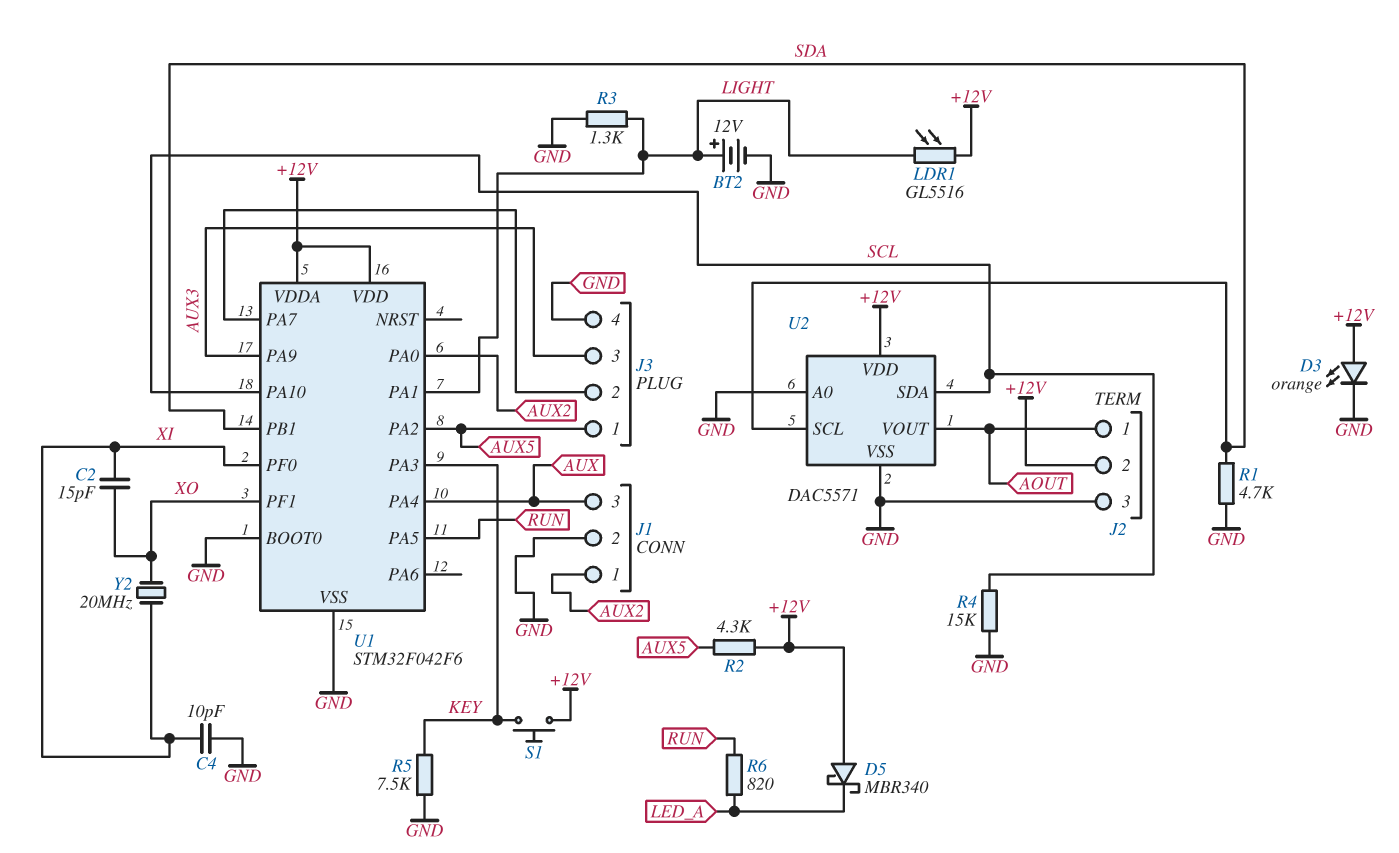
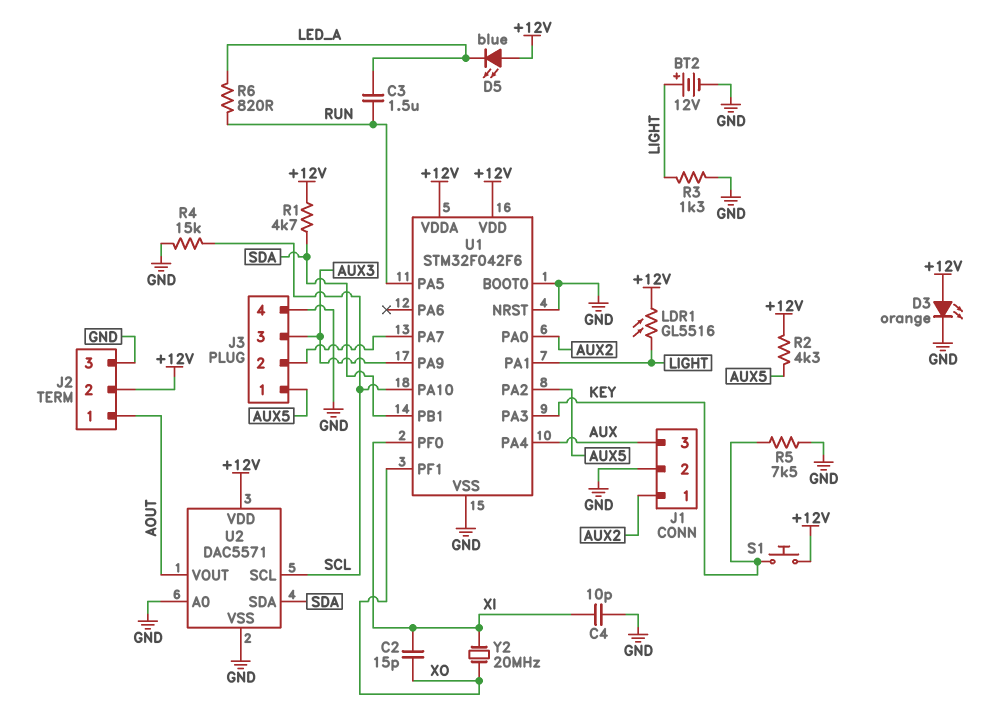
C3: none -> 1.5uF (LED_A, RUN)
D5: schottky MBR340 (A +12V, K LED_A) -> LED blue (A +12V, K LED_A)
R1: 4.7k (GND, SDA) -> 4.7k (+12V, SDA)
U1 pin NRST: none -> GND
U2 pin SCL: SDA -> SCL
U2 pin SDA: SCL -> SDA

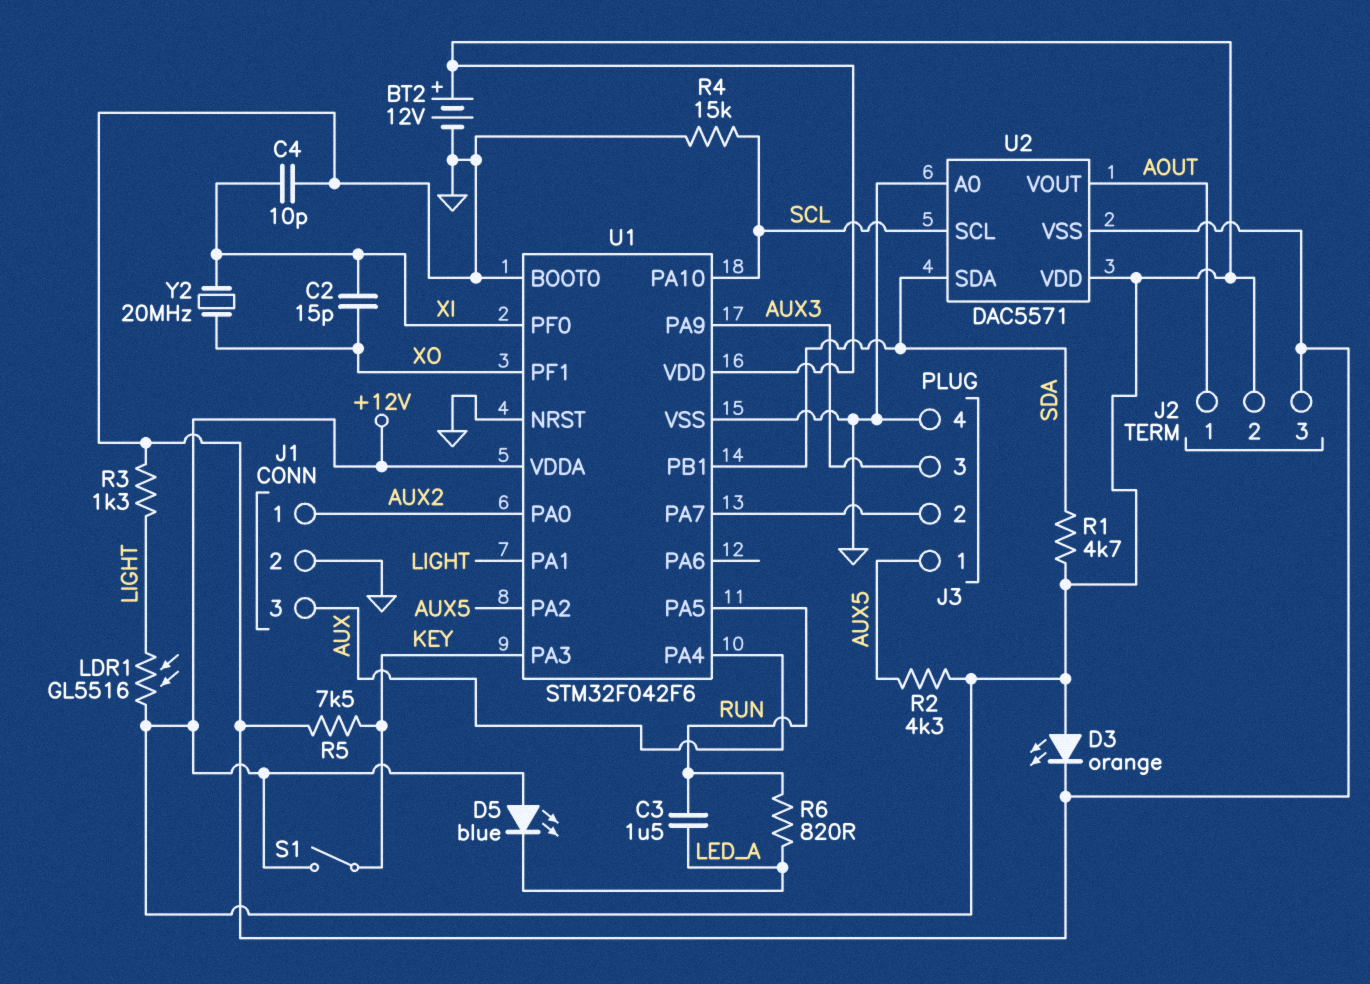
BT2: 12V (plus LIGHT, minus GND) -> 12V (plus +12V, minus GND)
S1: button (+12V, KEY) -> switch (+12V, KEY)

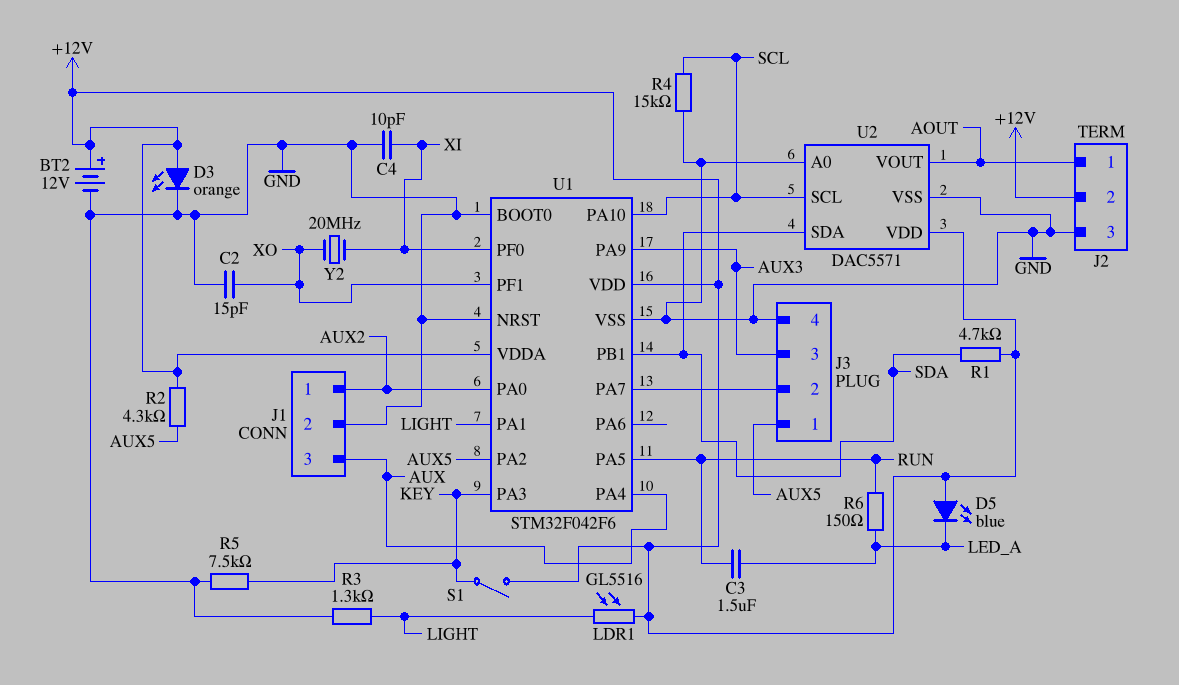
C2: 15pF (XI, XO) -> 15pF (GND, XO)
R6: 820 (LED_A, RUN) -> 150 (LED_A, RUN)

